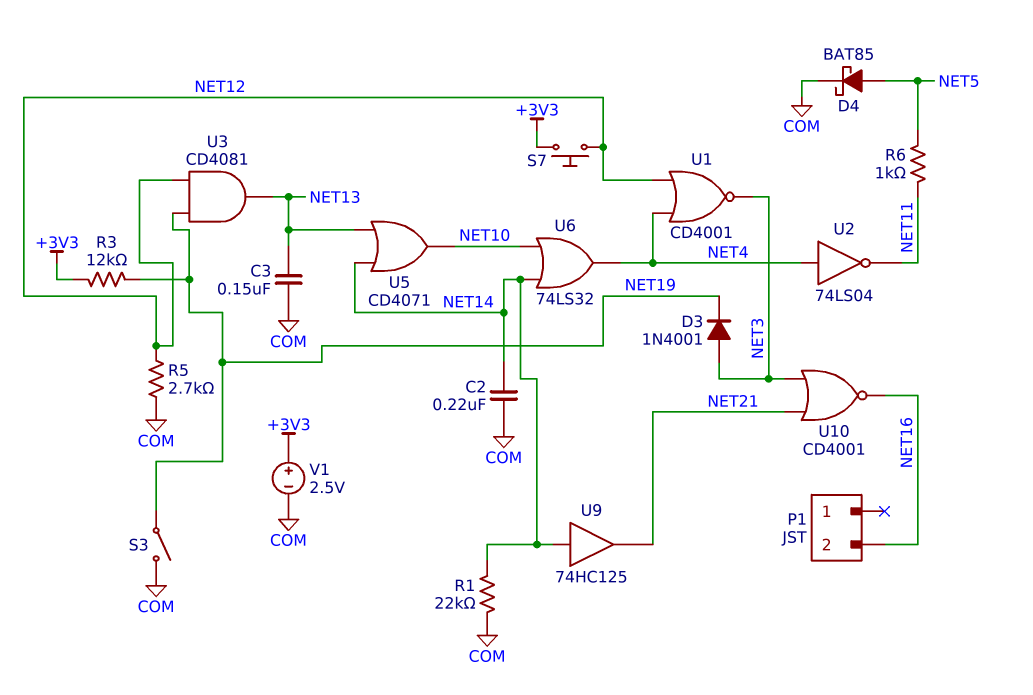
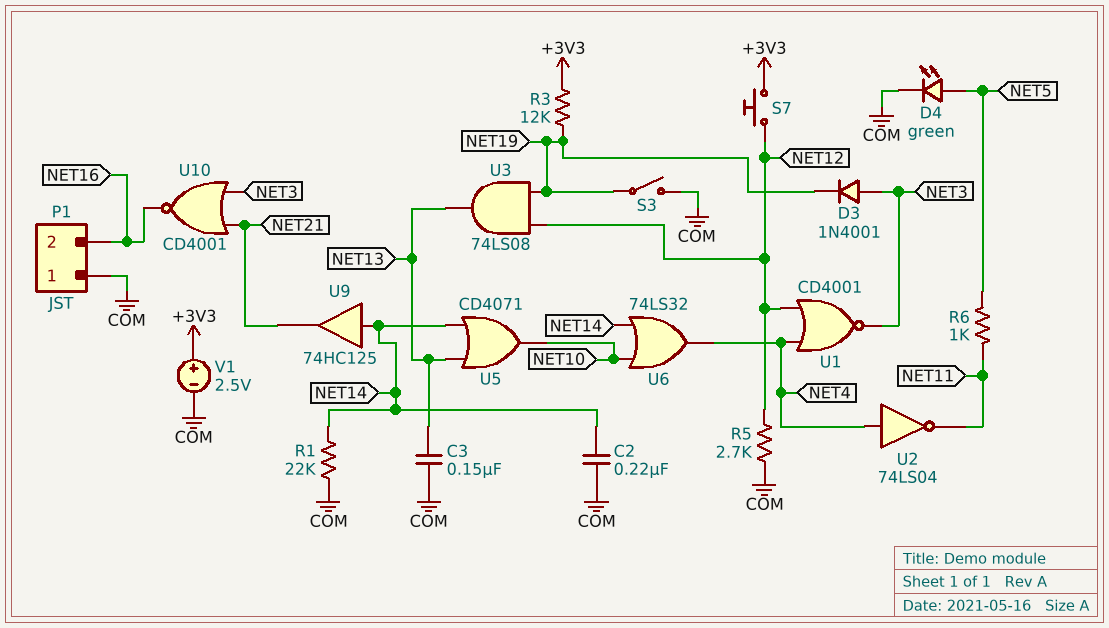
D4: schottky BAT85 (A NET5, K COM) -> LED green (A NET5, K COM)
P1 pin 1: none -> COM
U3: AND CD4081 (in NET12, in NET19, out NET13) -> AND 74LS08 (in NET12, in NET19, out NET13)

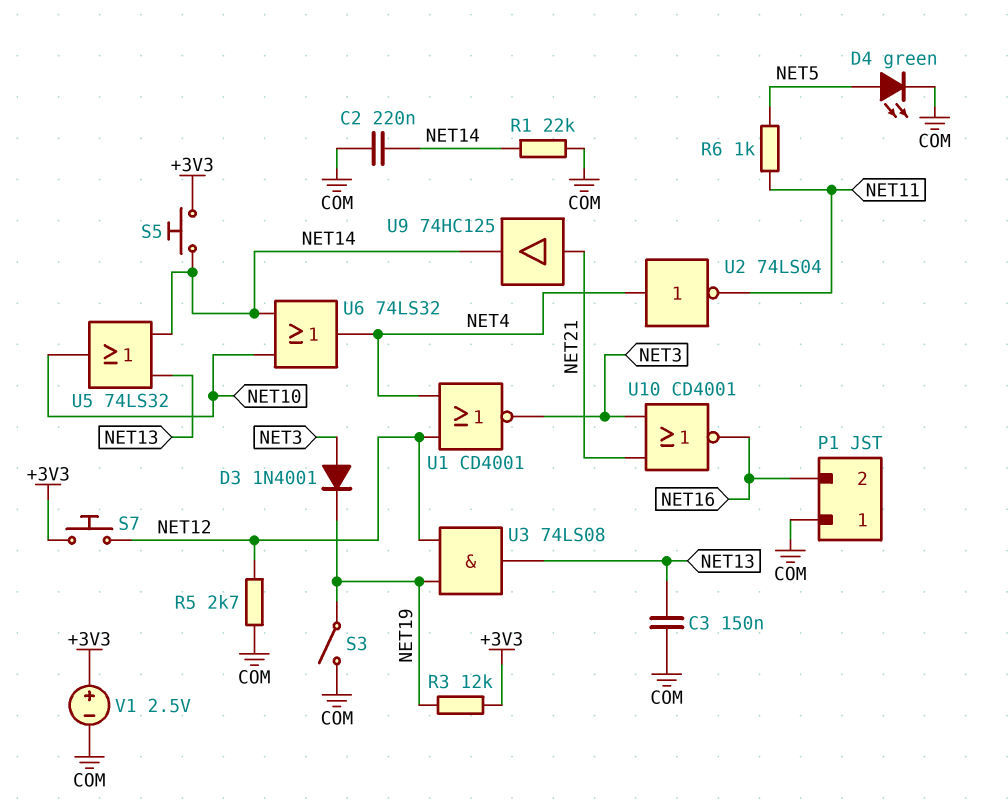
S5: none -> button (+3V3, NET14)
U5: OR CD4071 (in NET13, in NET14, out NET10) -> OR 74LS32 (in NET13, in NET14, out NET10)
U9: buffer 74HC125 (in NET14, out NET21) -> buffer 74HC125 (in NET21, out NET14)

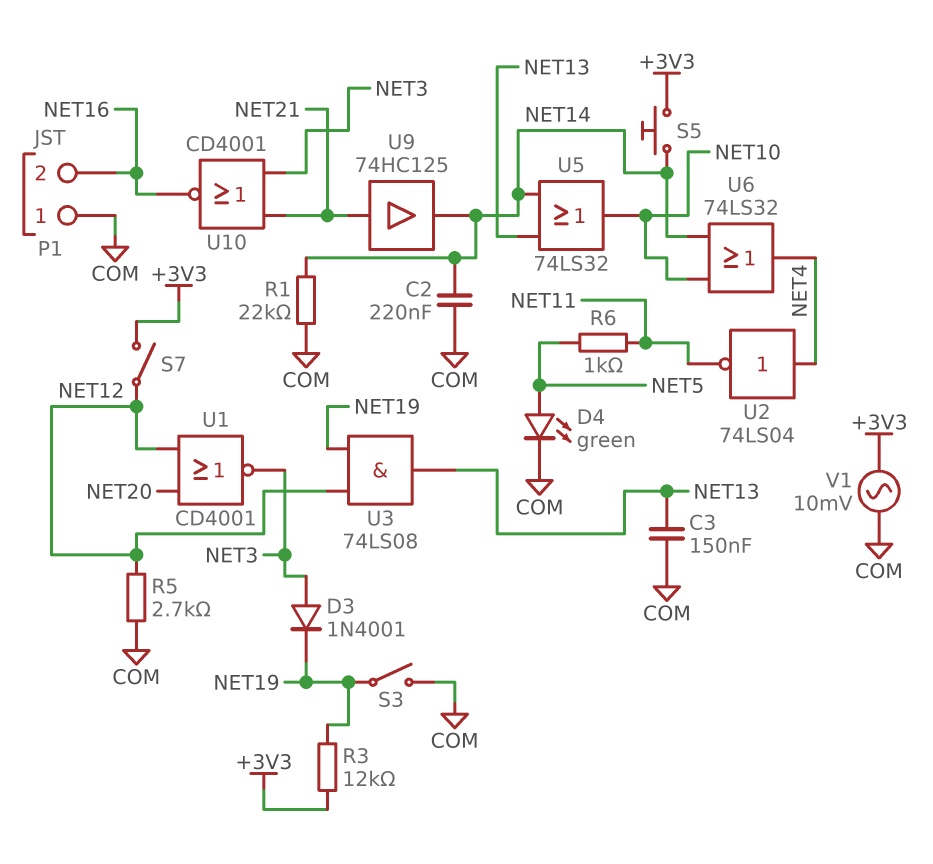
S7: button (+3V3, NET12) -> switch (+3V3, NET12)
U1: NOR CD4001 (in NET4, in NET12, out NET3) -> NOR CD4001 (in NET12, in NET20, out NET3)
V1: 2.5V (plus +3V3, minus COM) -> AC 10mV (+3V3, COM)

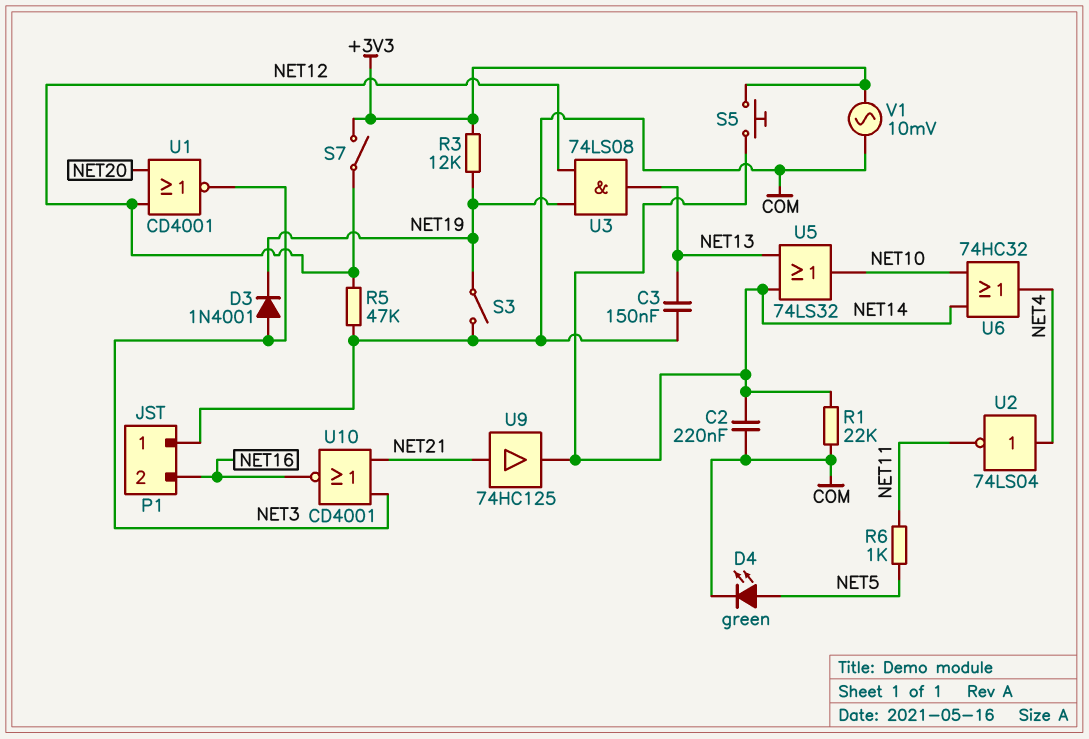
R5: 2.7k (COM, NET12) -> 47k (COM, NET12)
U6: OR 74LS32 (in NET10, in NET14, out NET4) -> OR 74HC32 (in NET10, in NET14, out NET4)

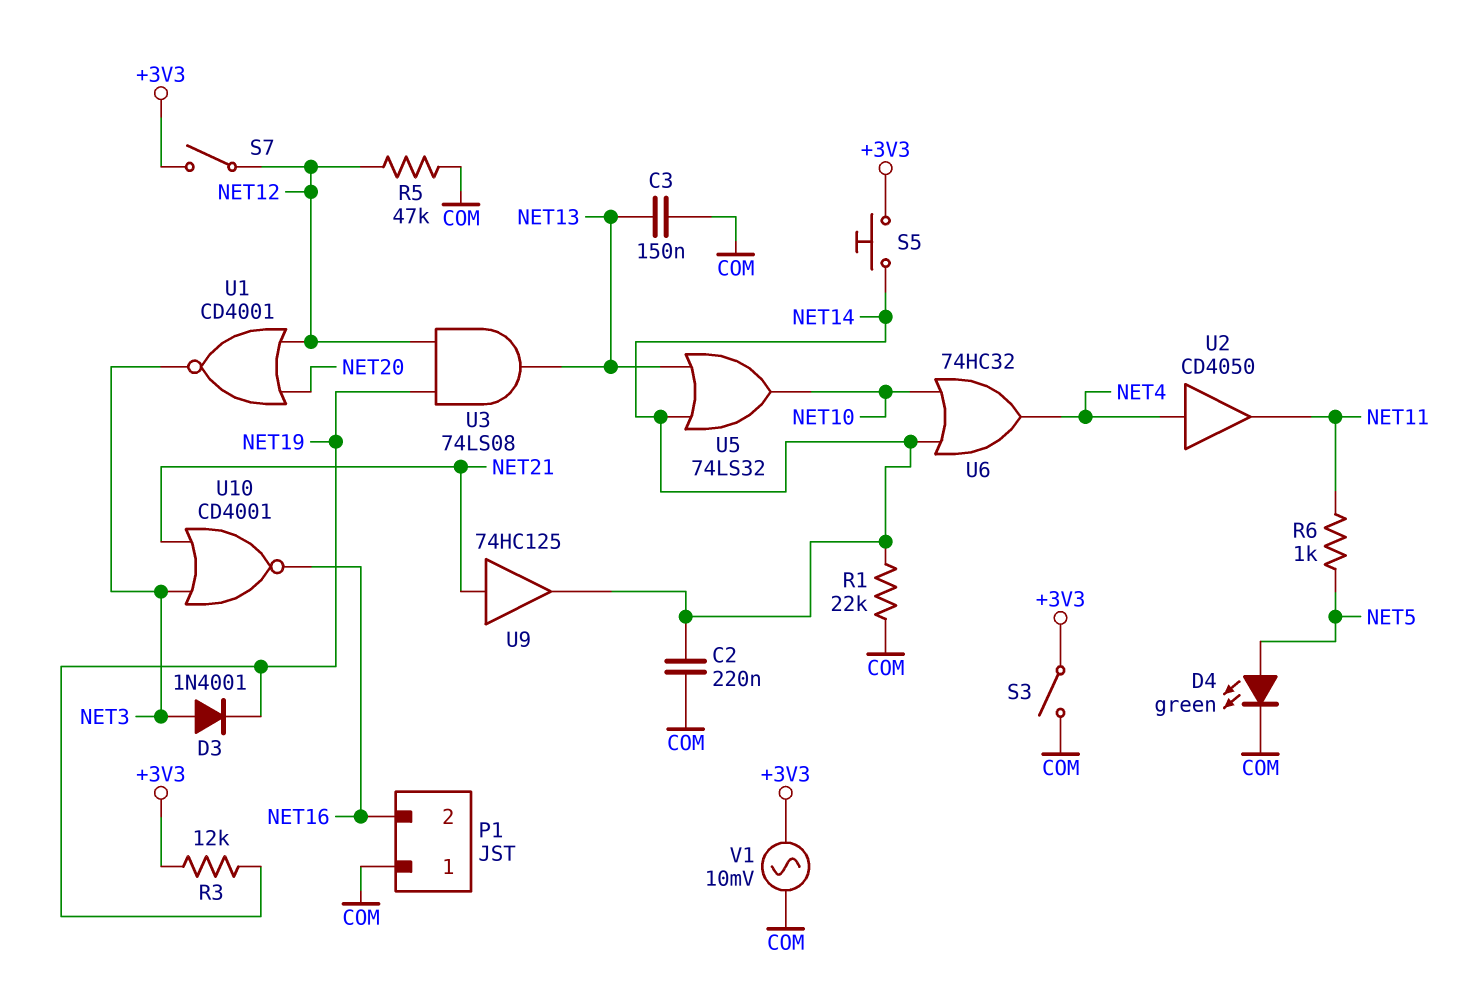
S3: switch (COM, NET19) -> switch (+3V3, COM)
U2: NOT 74LS04 (in NET4, out NET11) -> buffer CD4050 (in NET4, out NET11)

